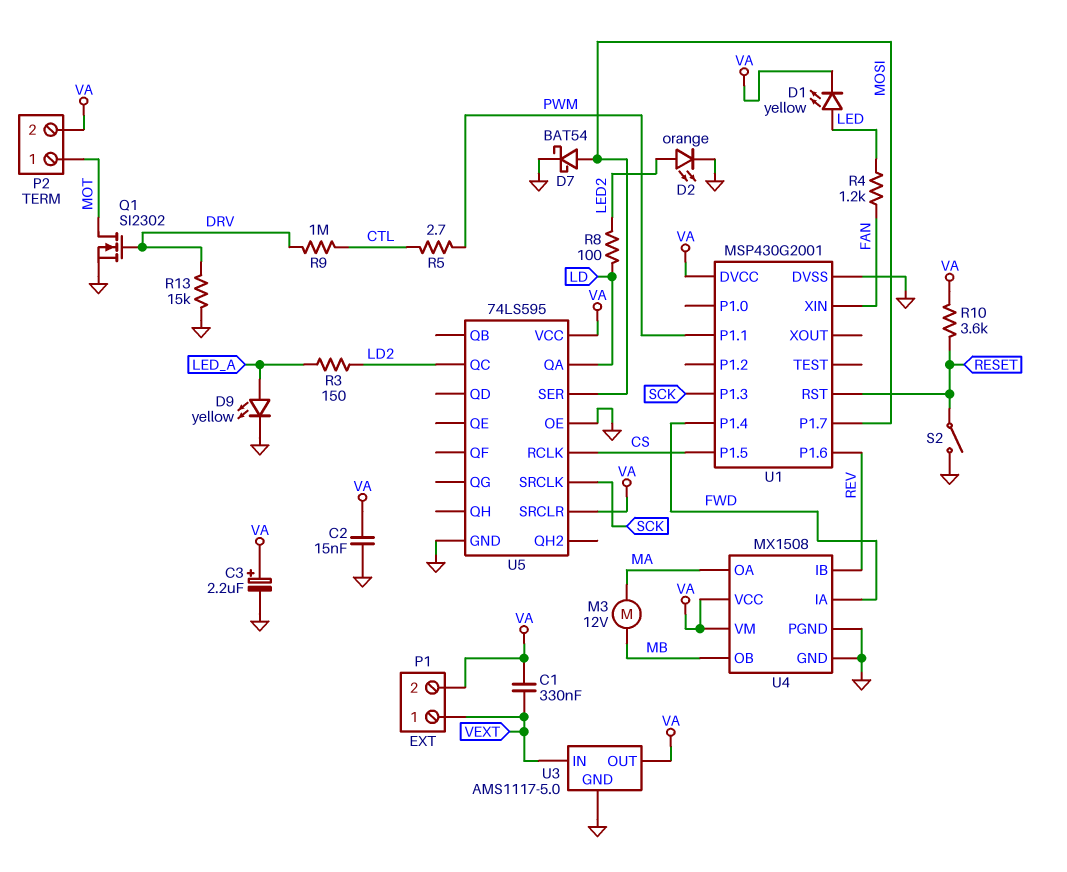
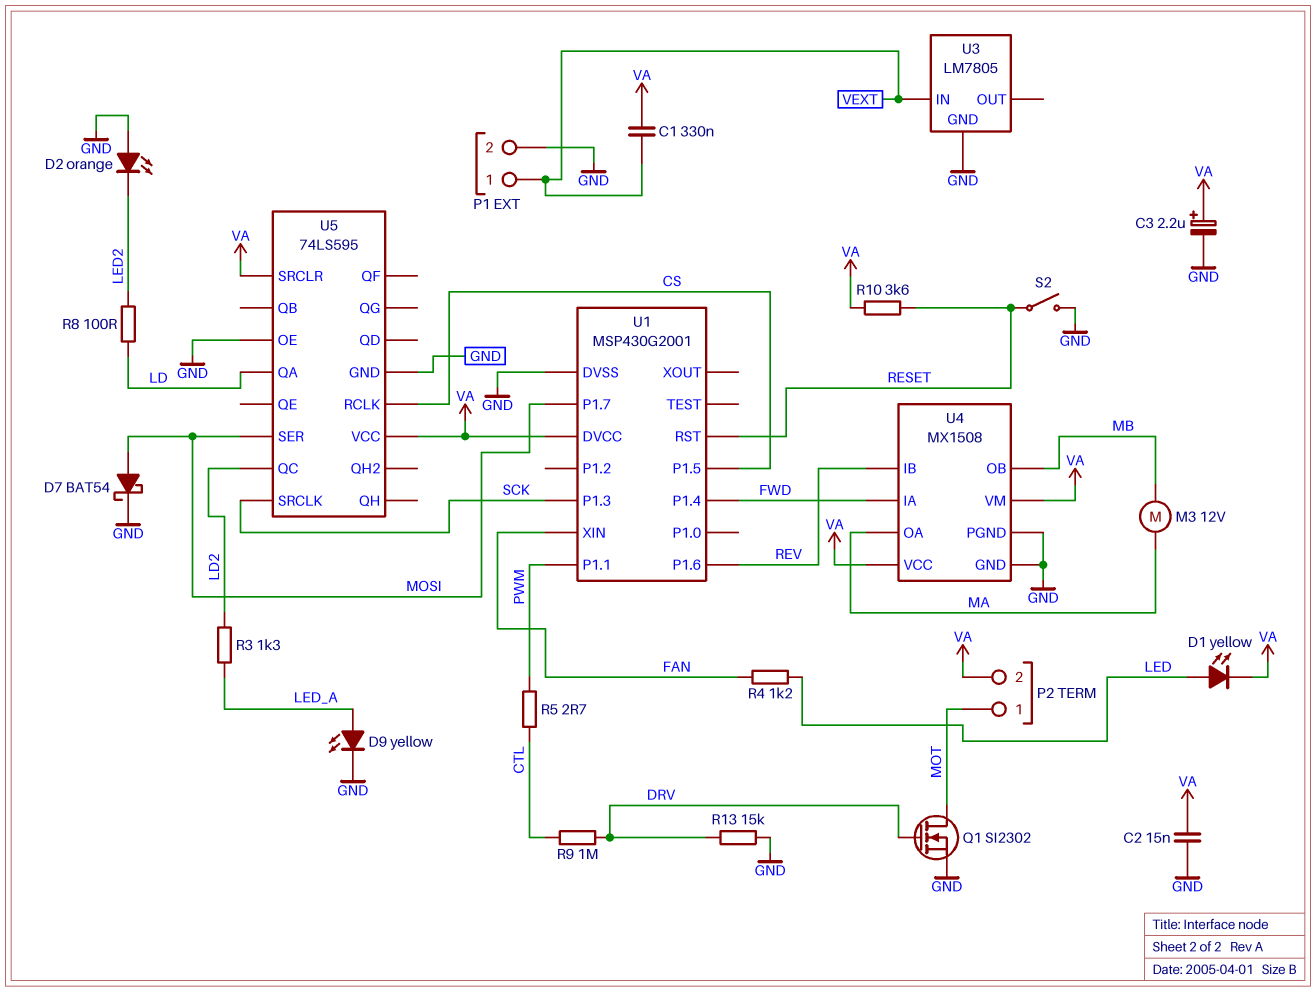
D2: LED orange (A LED2, K GND) -> LED orange (A GND, K LED2)
P1 pin 2: VA -> GND
R3: 150 (LD2, LED_A) -> 1.3k (LD2, LED_A)
U3: AMS1117-5.0 -> LM7805
U3 pin OUT: VA -> none

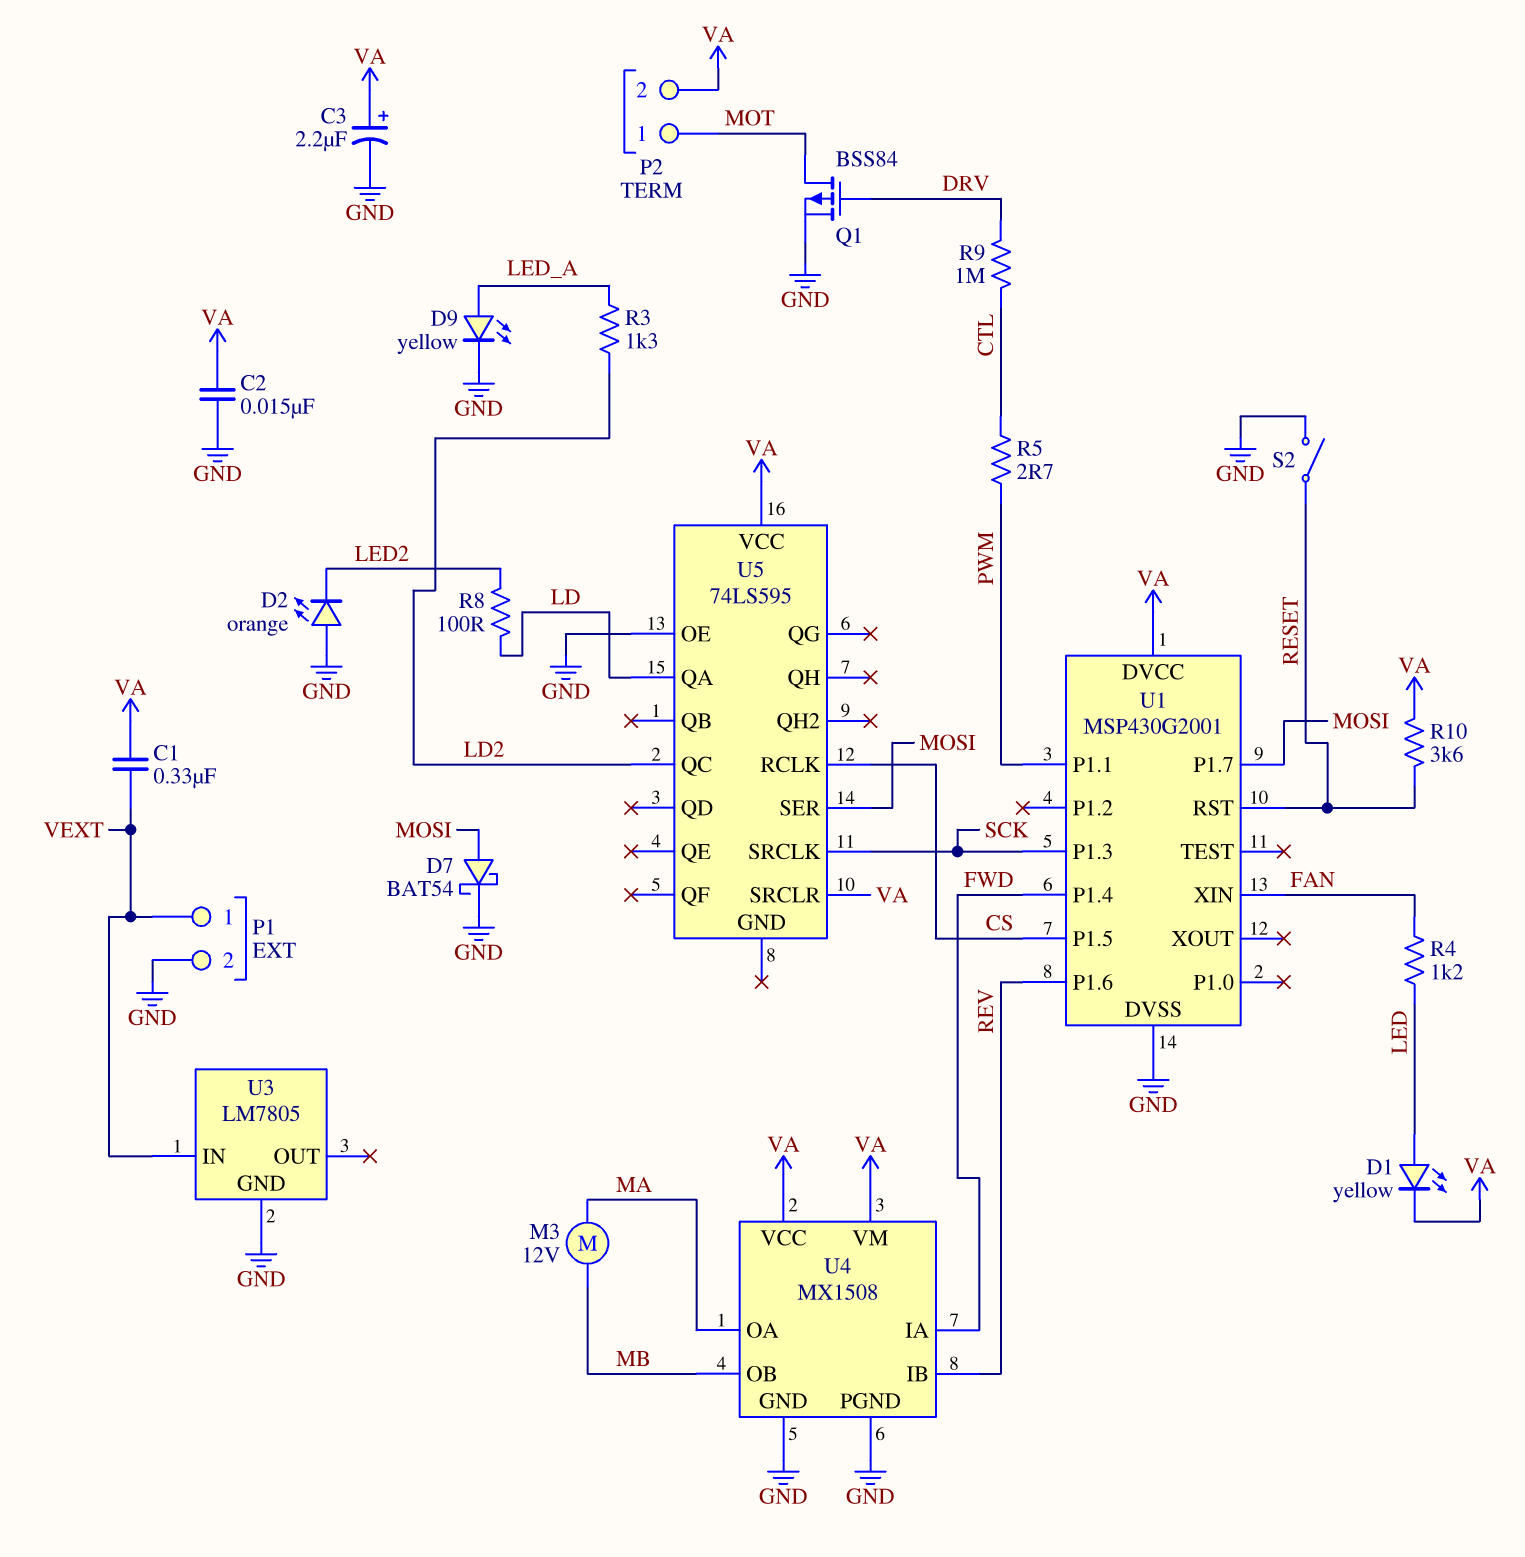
Q1: NMOS SI2302 (G DRV, D MOT, S GND) -> PMOS BSS84 (G DRV, D MOT, S GND)
R13: 15k (DRV, GND) -> none
U5 pin GND: GND -> none

